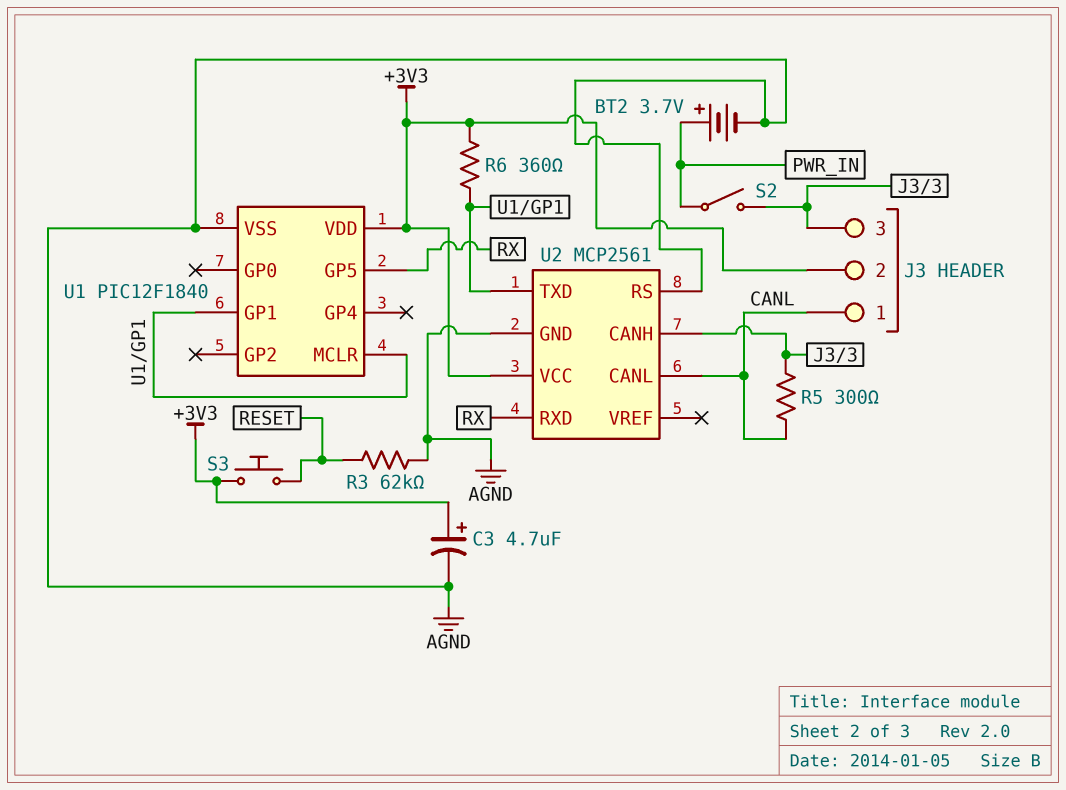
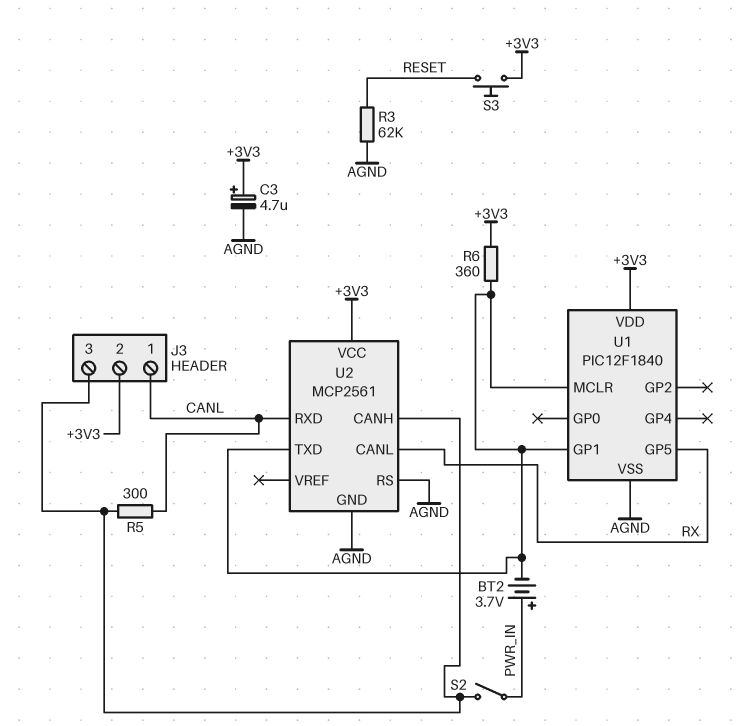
BT2: 3.7V (plus PWR_IN, minus AGND) -> 3.7V (plus PWR_IN, minus U1/GP1)
U2 pin CANL: CANL -> RX
U2 pin RXD: RX -> CANL

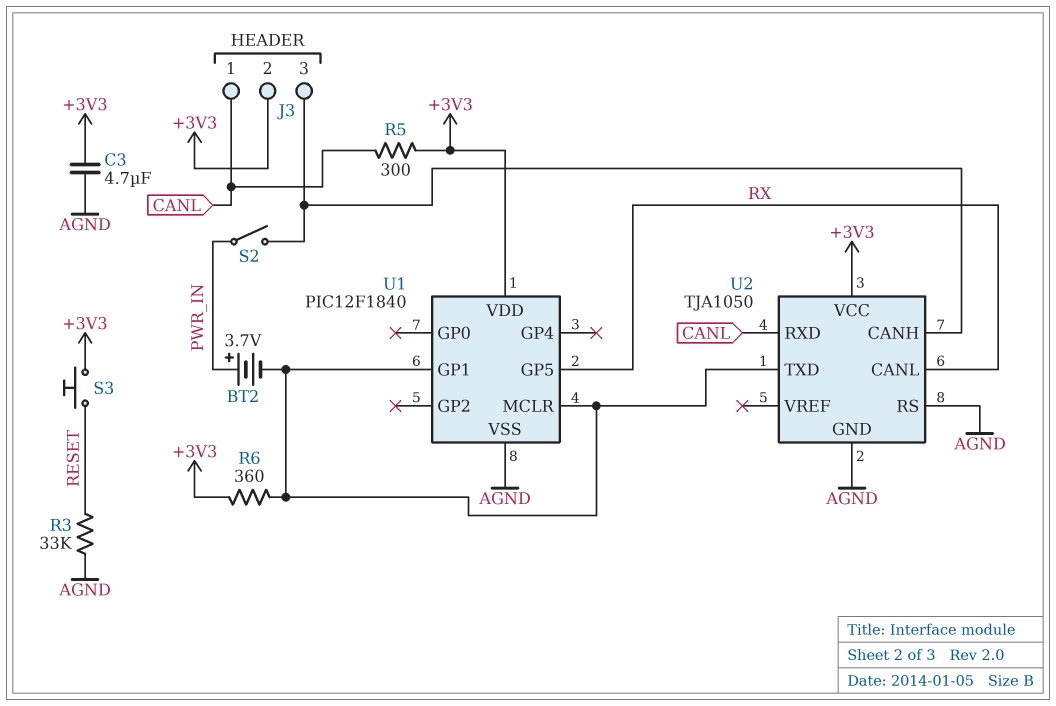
C3: 4.7uF (plus +3V3, minus AGND) -> 4.7uF (+3V3, AGND)
R3: 62k (AGND, RESET) -> 33k (AGND, RESET)
R5: 300 (CANL, J3/3) -> 300 (+3V3, CANL)
U2: MCP2561 -> TJA1050

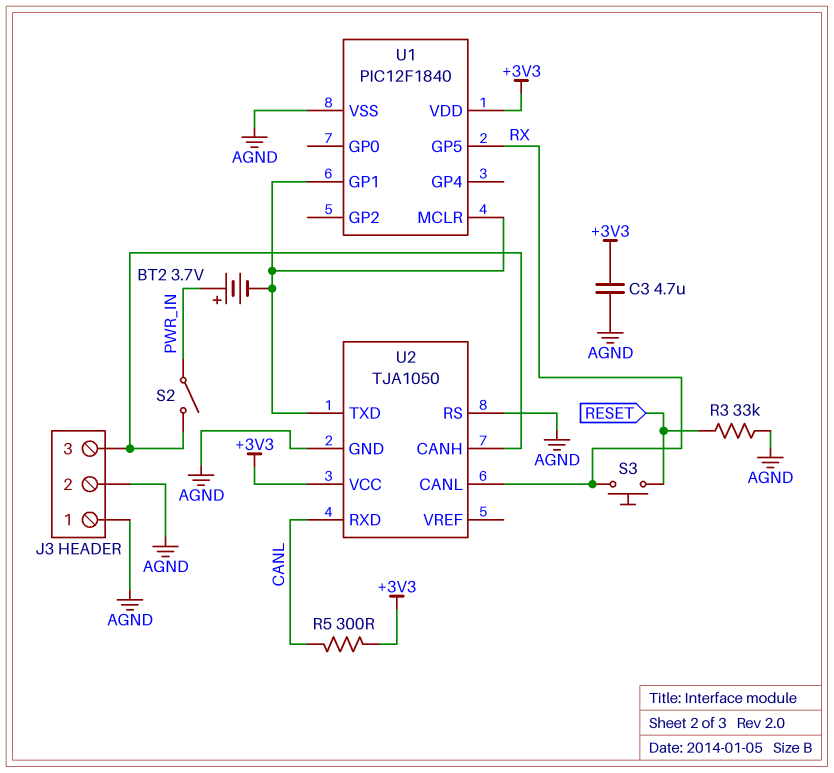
J3 pin 1: CANL -> AGND
J3 pin 2: +3V3 -> AGND
R6: 360 (+3V3, U1/GP1) -> none
S3: button (+3V3, RESET) -> button (RESET, RX)

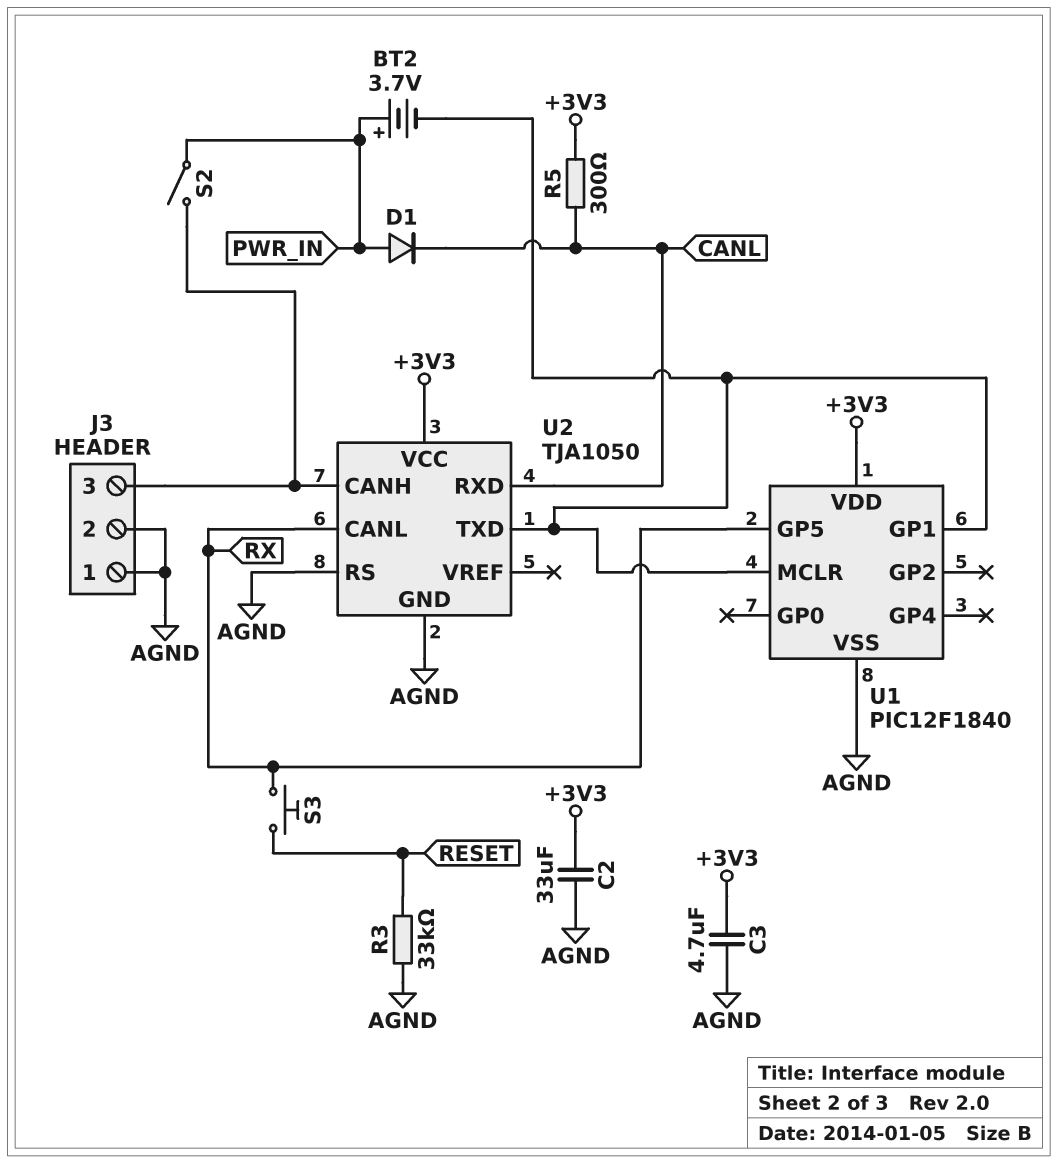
C2: none -> 33uF (+3V3, AGND)
D1: none -> diode (A PWR_IN, K CANL)

